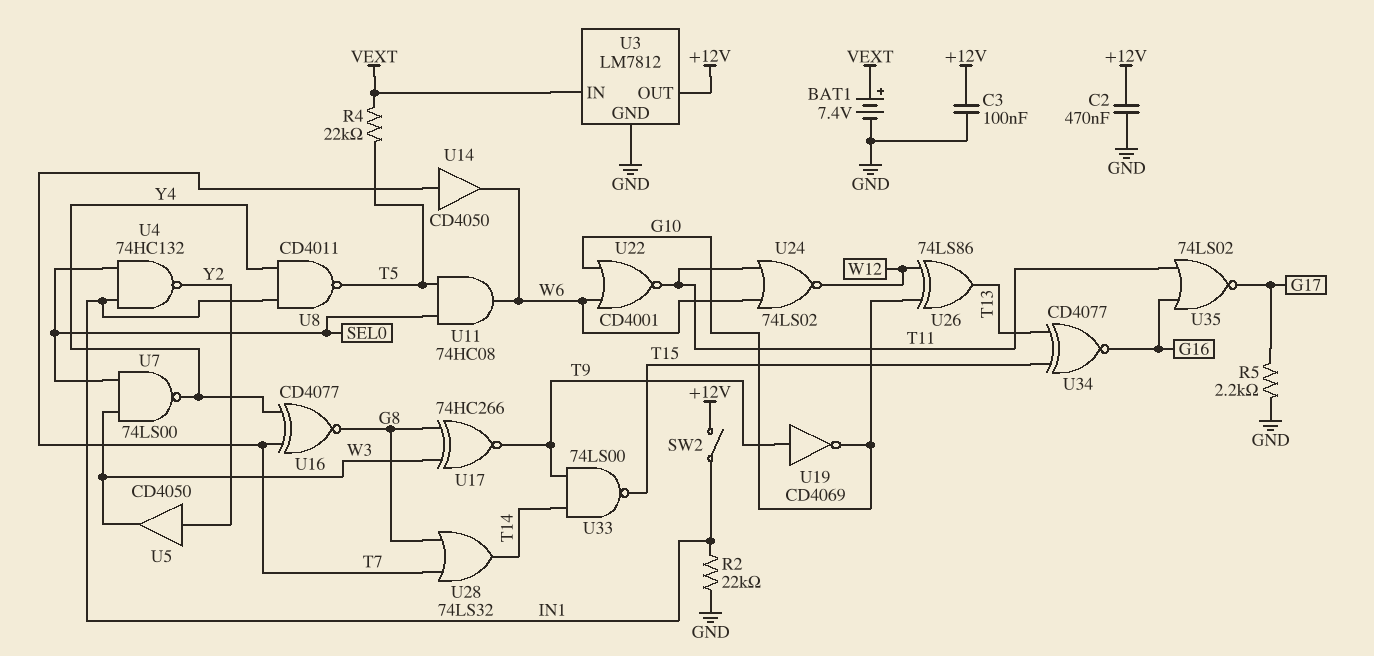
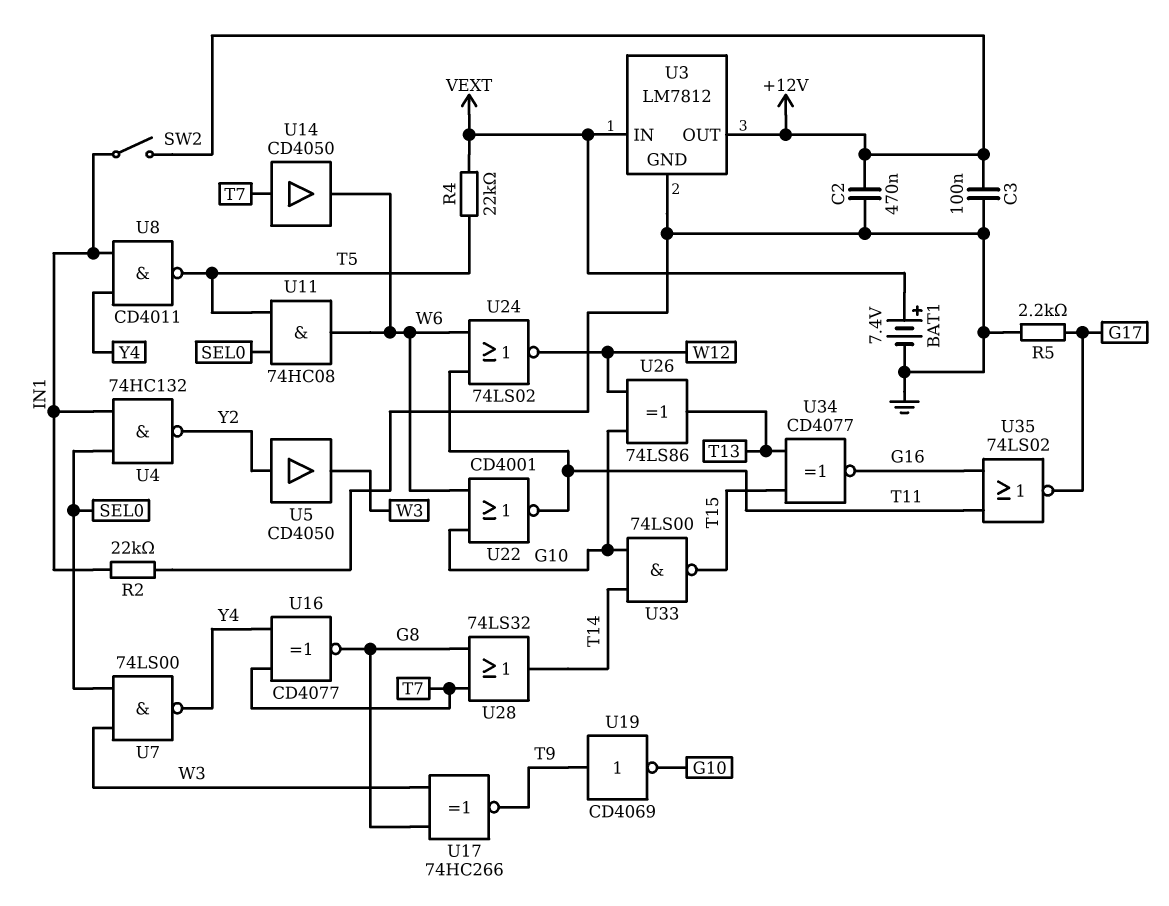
U33: NAND 74LS00 (in T9, in T14, out T15) -> NAND 74LS00 (in G10, in T14, out T15)

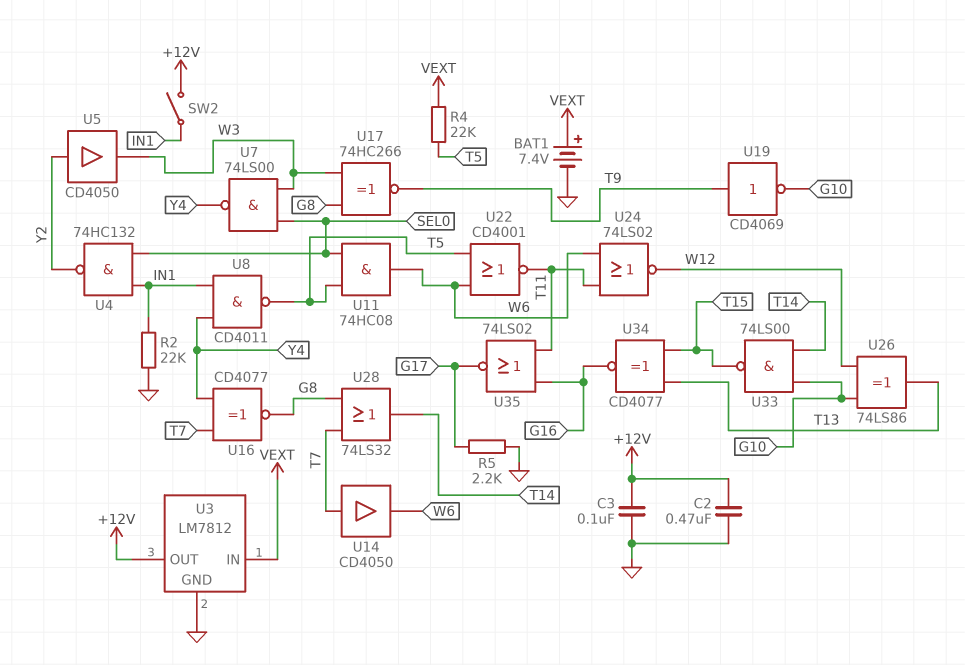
U22: NOR CD4001 (in G10, in W6, out T11) -> NOR CD4001 (in T5, in W6, out T11)

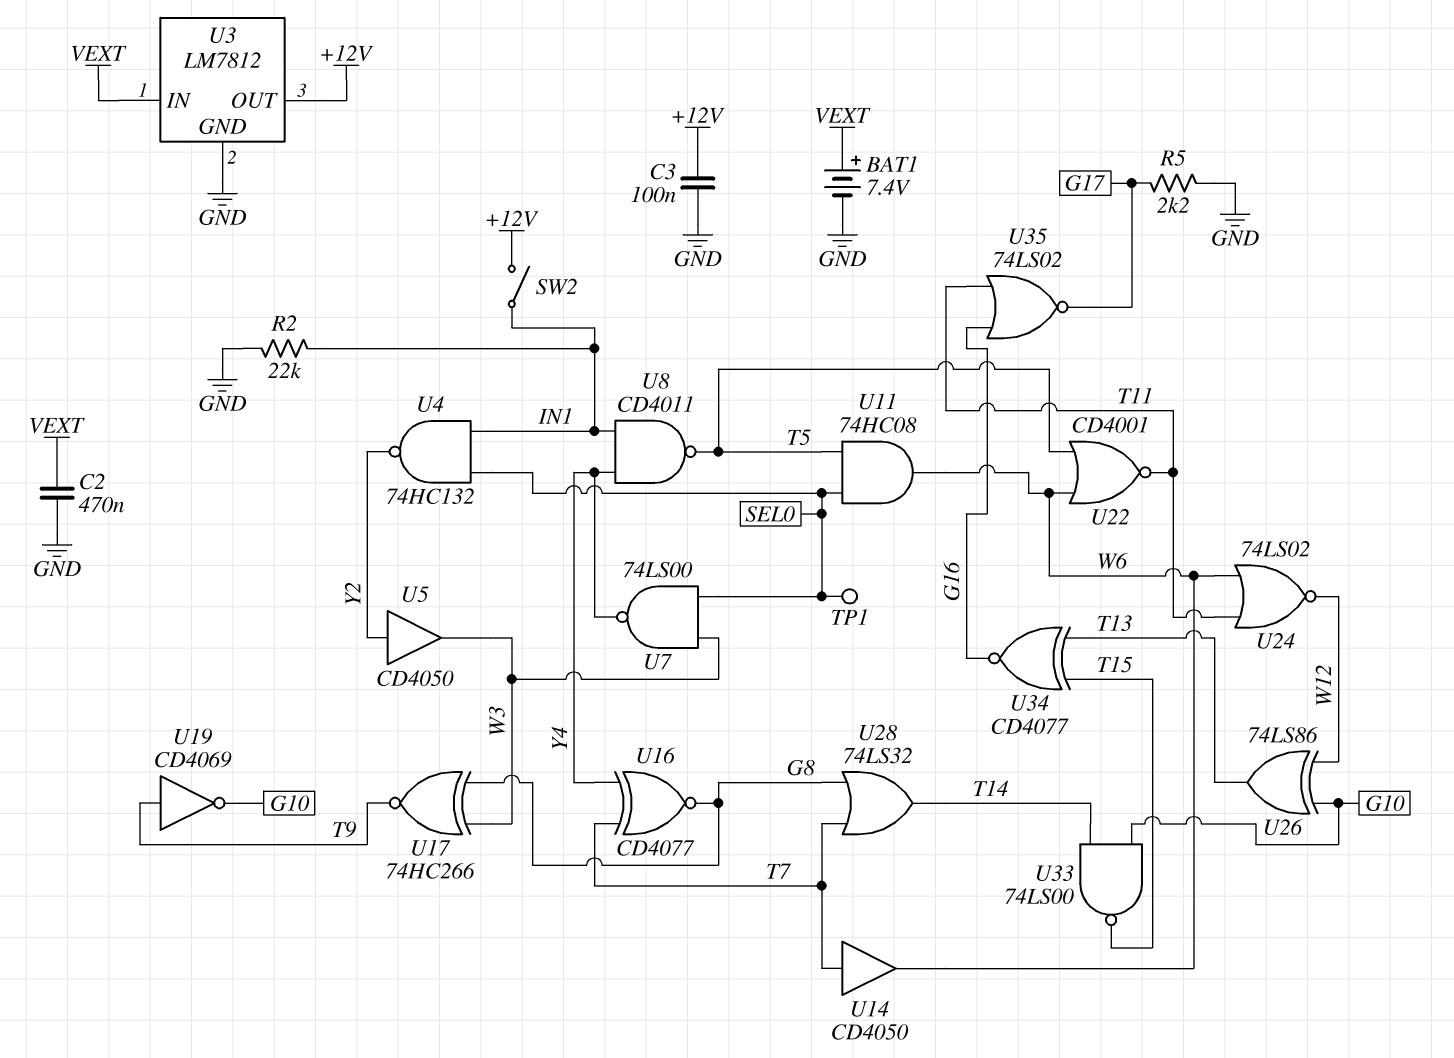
C2: 470nF (+12V, GND) -> 470nF (GND, VEXT)
R4: 22k (T5, VEXT) -> none
TP1: none -> test point (SEL0)

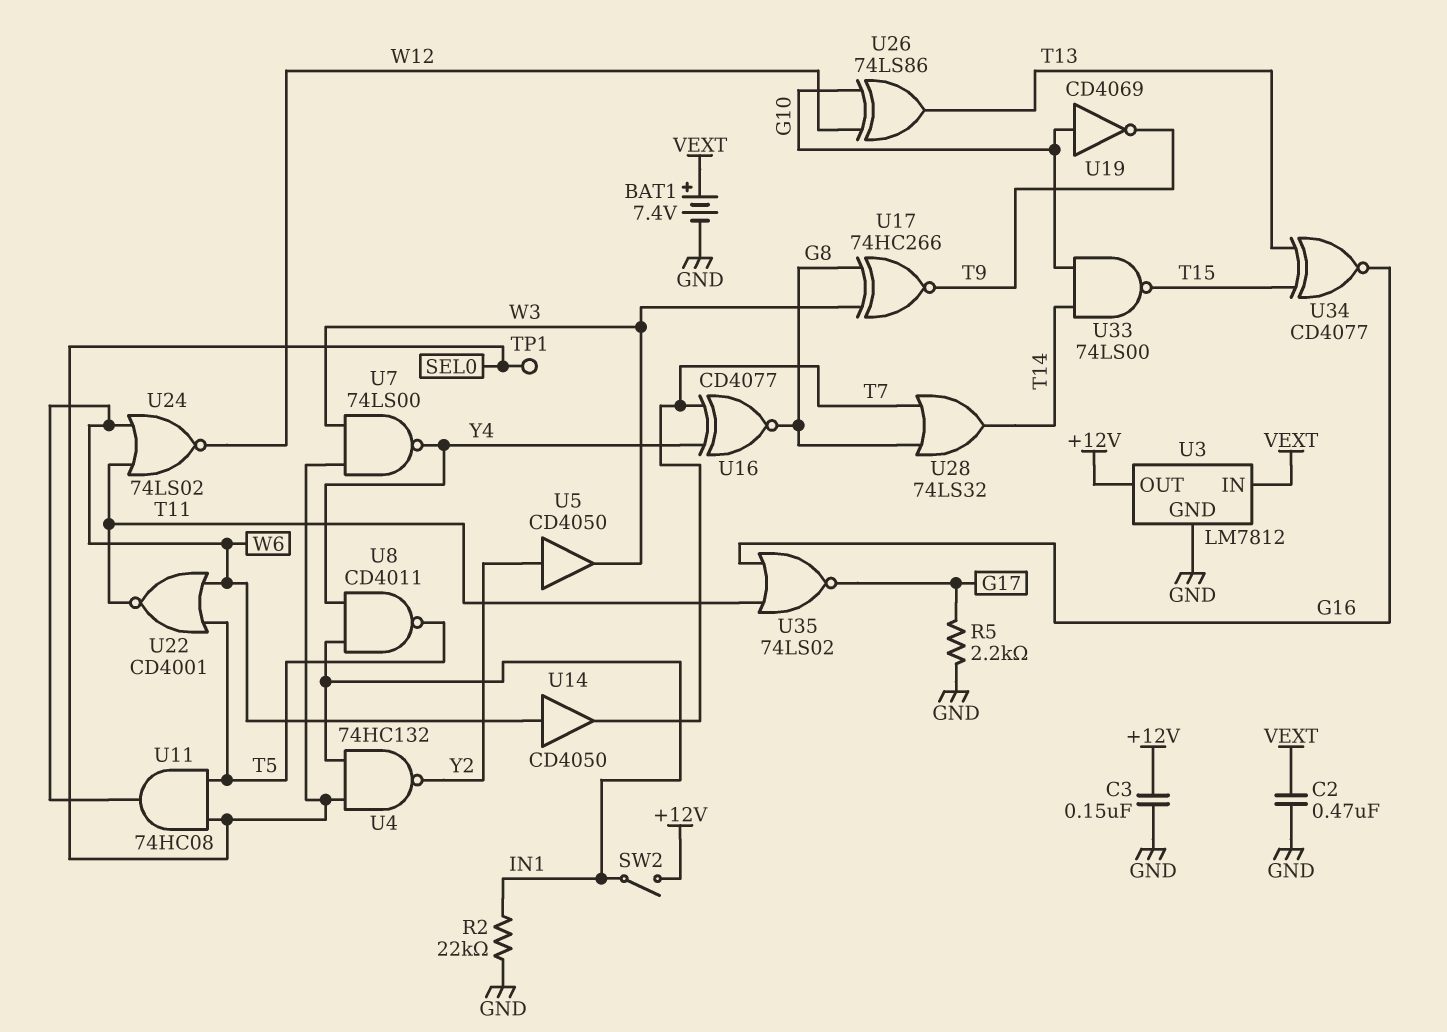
C3: 100nF (+12V, GND) -> 150nF (+12V, GND)
U14: buffer CD4050 (in T7, out W6) -> buffer CD4050 (in W6, out T7)
U19: NOT CD4069 (in T9, out G10) -> NOT CD4069 (in G10, out T9)

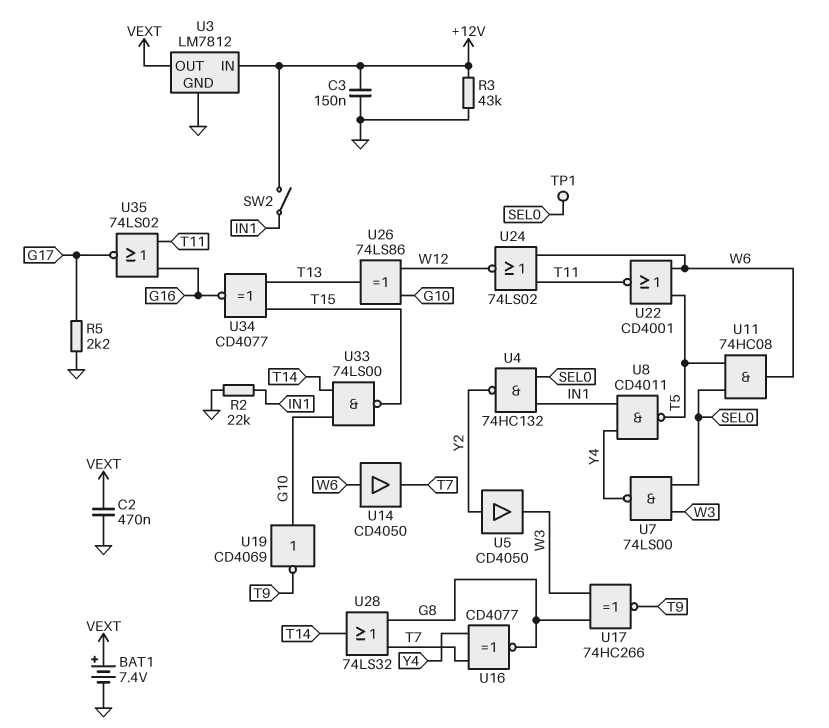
R3: none -> 43k (+12V, GND)
U3 pin IN: VEXT -> +12V
U3 pin OUT: +12V -> VEXT

